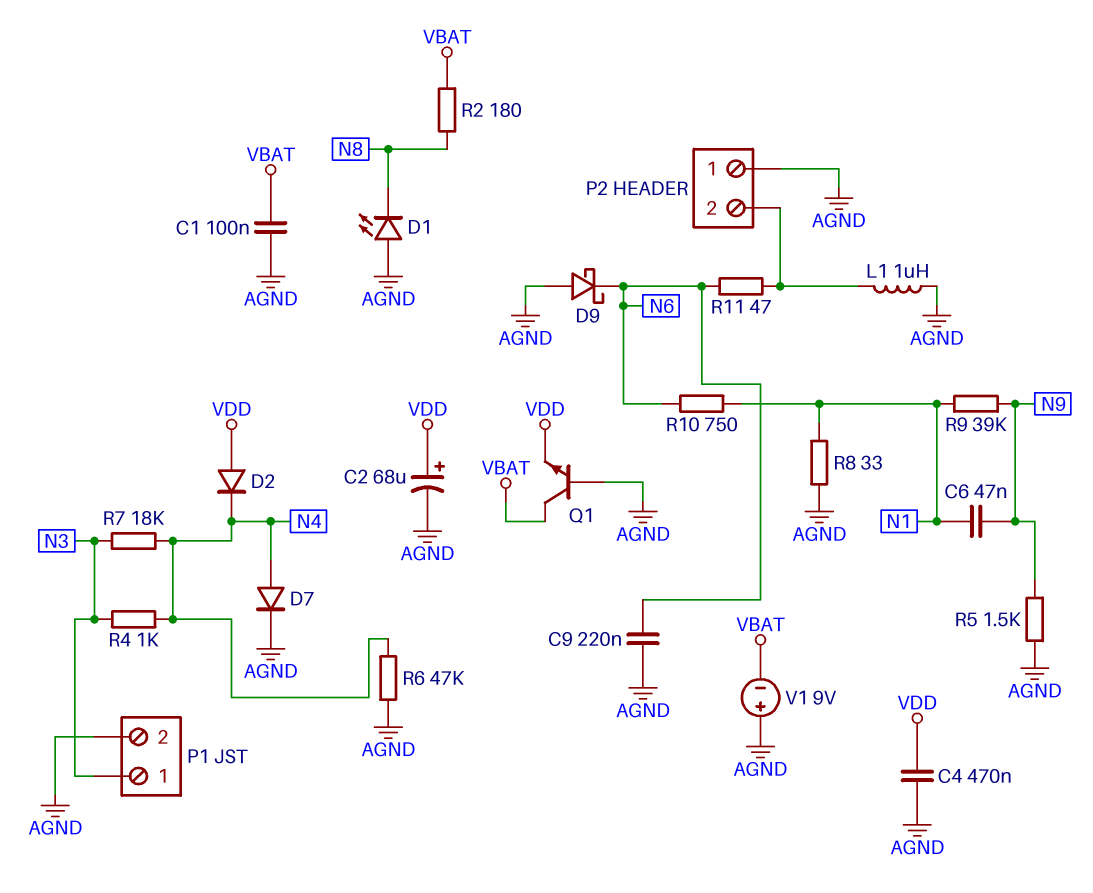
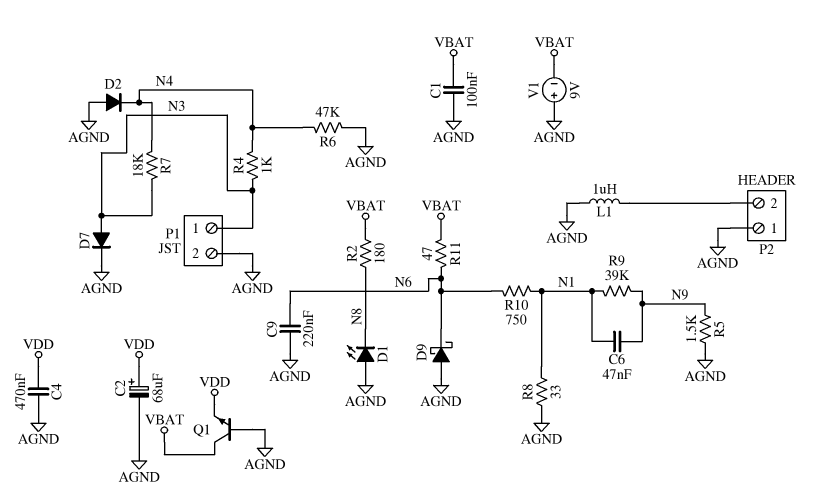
D2: diode (A VDD, K N4) -> diode (A AGND, K N4)
D7: diode (A N4, K AGND) -> diode (A N3, K AGND)
R11: 47 (N6, P2/2) -> 47 (N6, VBAT)

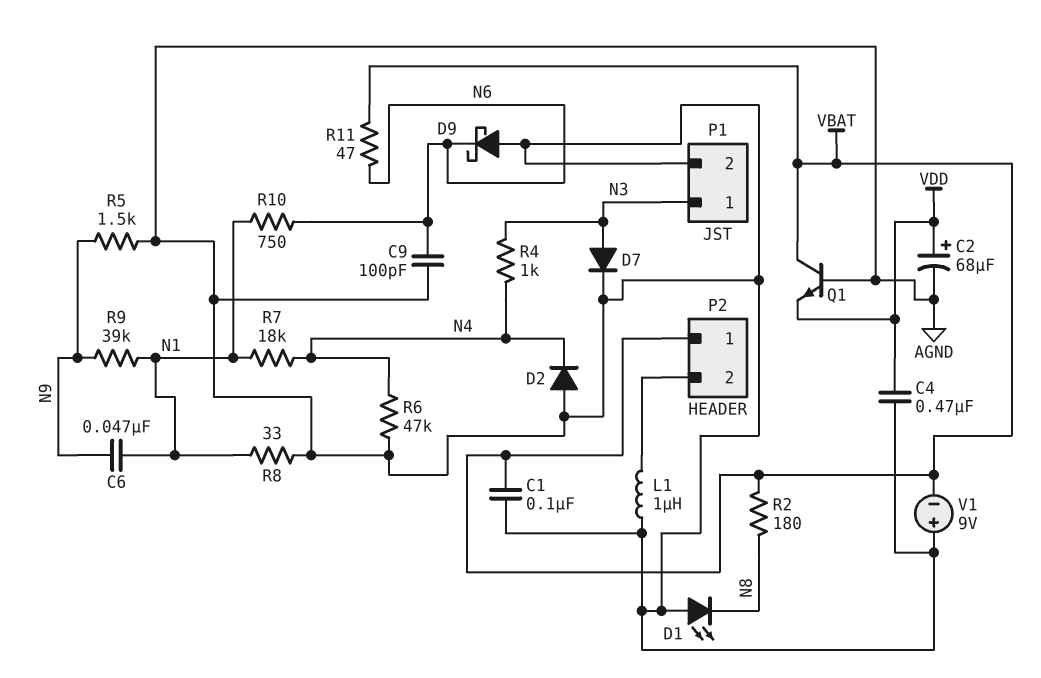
C9: 220nF (AGND, N6) -> 100pF (AGND, N6)
P2 pin 1: AGND -> VBAT
R7: 18k (N3, N4) -> 18k (N1, N4)

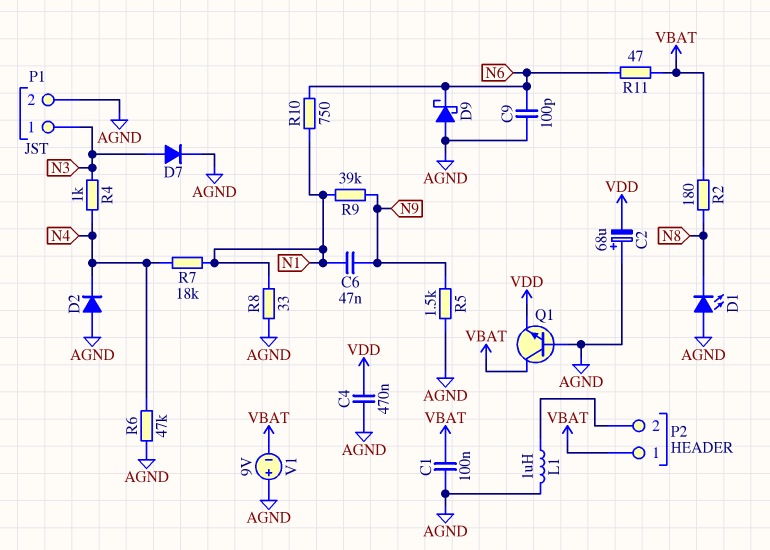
C2: 68uF (plus VDD, minus AGND) -> 68uF (plus AGND, minus VDD)

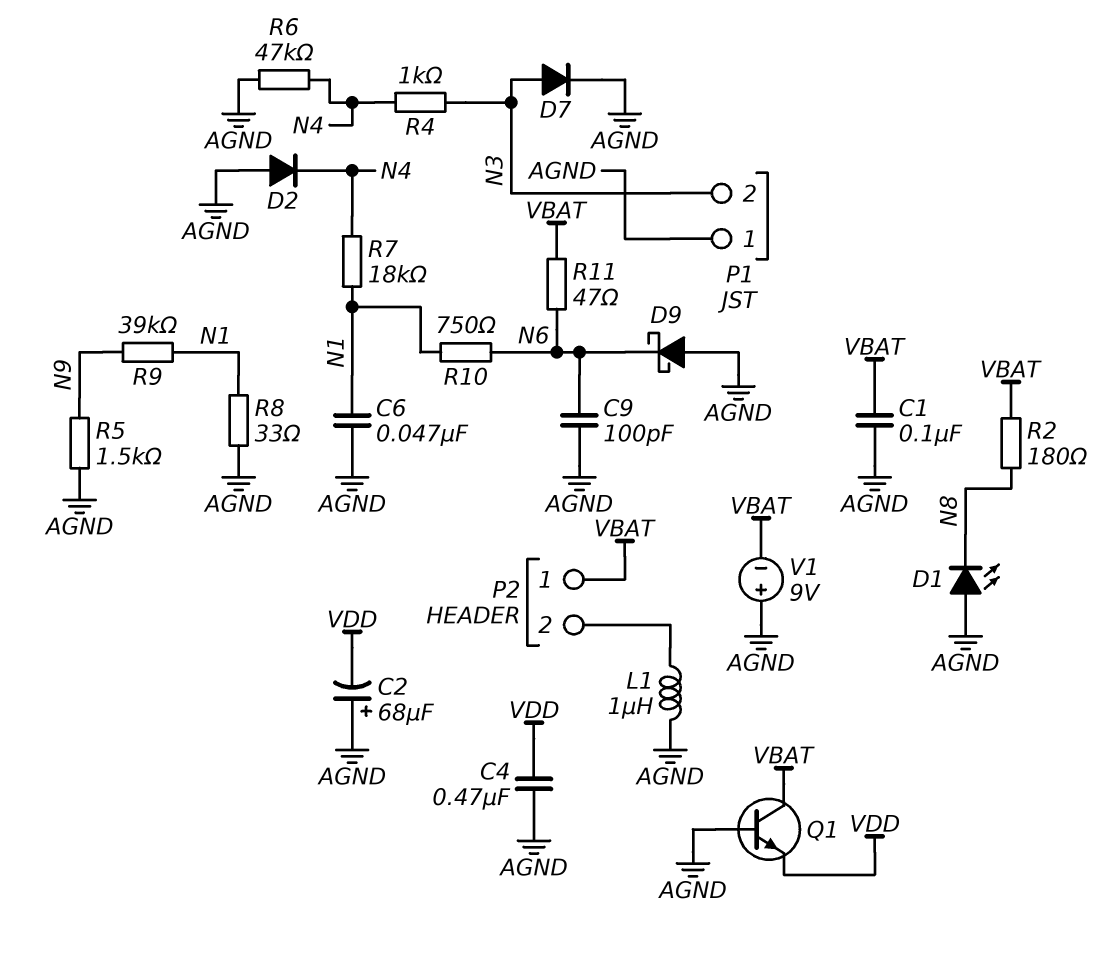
C6: 47nF (N1, N9) -> 47nF (AGND, N1)
P1 pin 1: N3 -> AGND
P1 pin 2: AGND -> N3

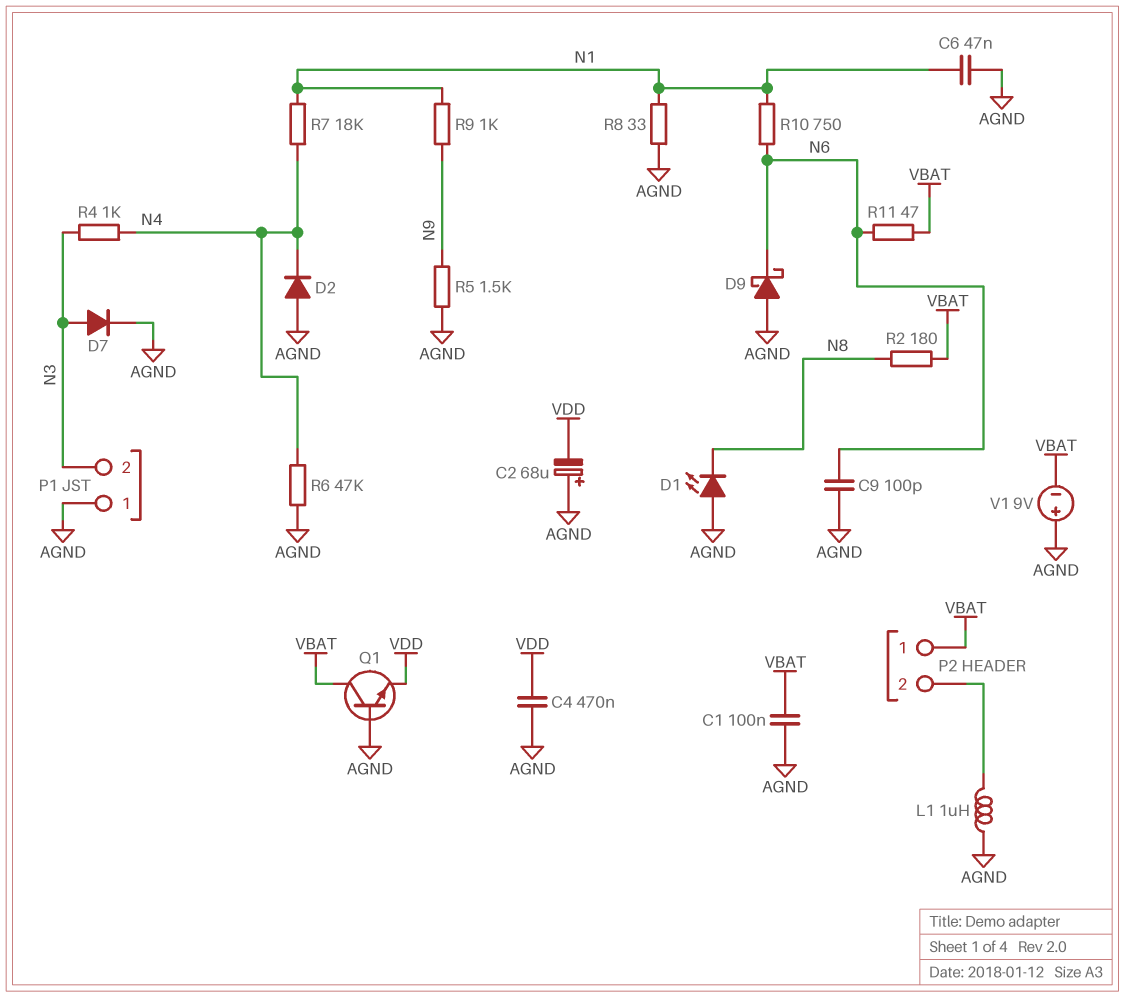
R9: 39k (N1, N9) -> 1k (N1, N9)

